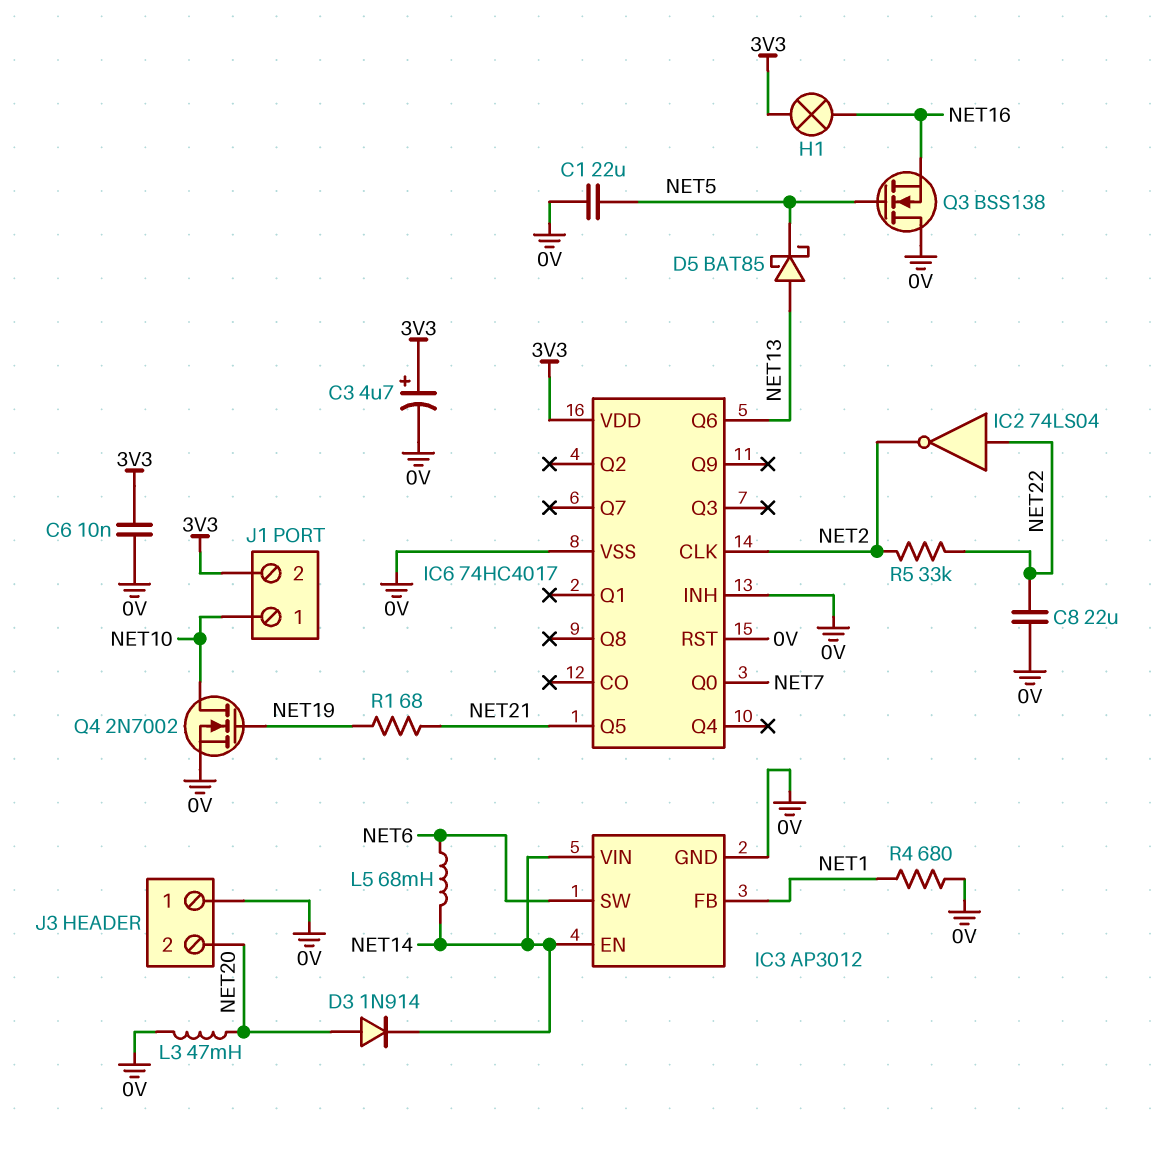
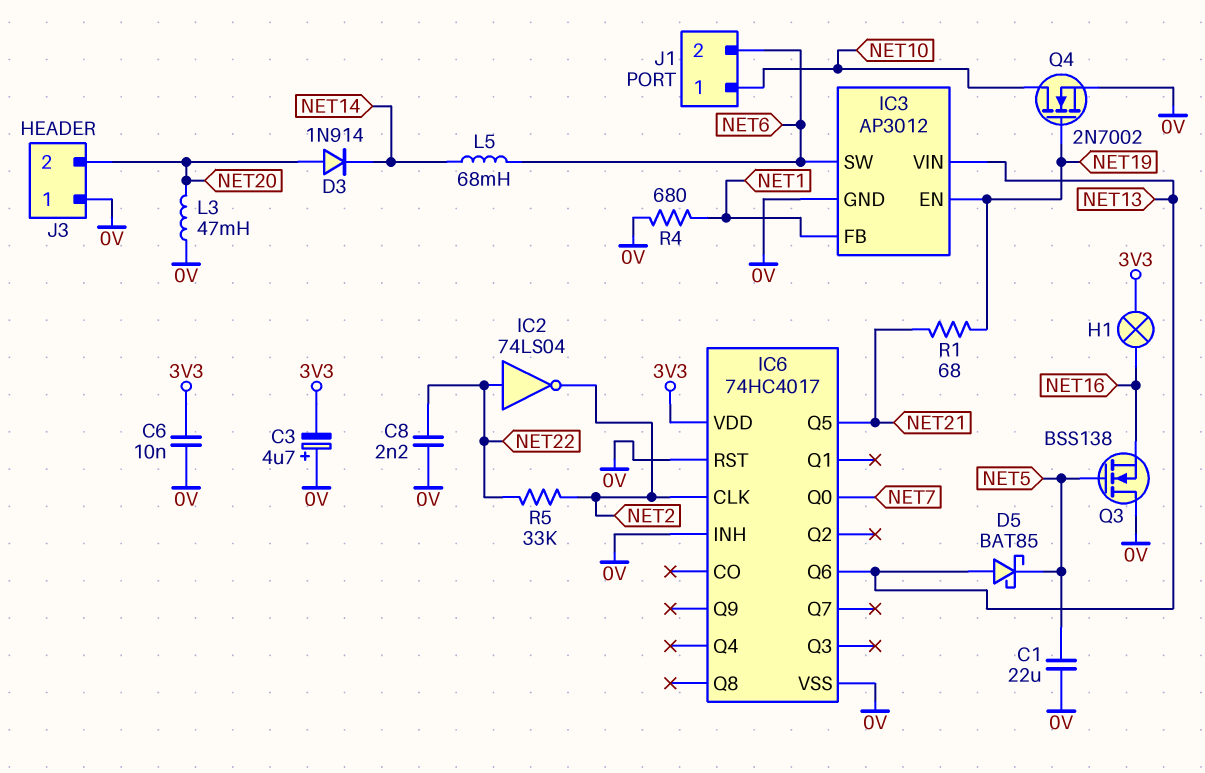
C3: 4.7uF (plus 3V3, minus 0V) -> 4.7uF (plus 0V, minus 3V3)
C8: 22uF (0V, NET22) -> 2.2nF (0V, NET22)
IC3 pin EN: NET14 -> NET19
IC3 pin VIN: NET14 -> NET13
J1 pin 2: 3V3 -> NET6

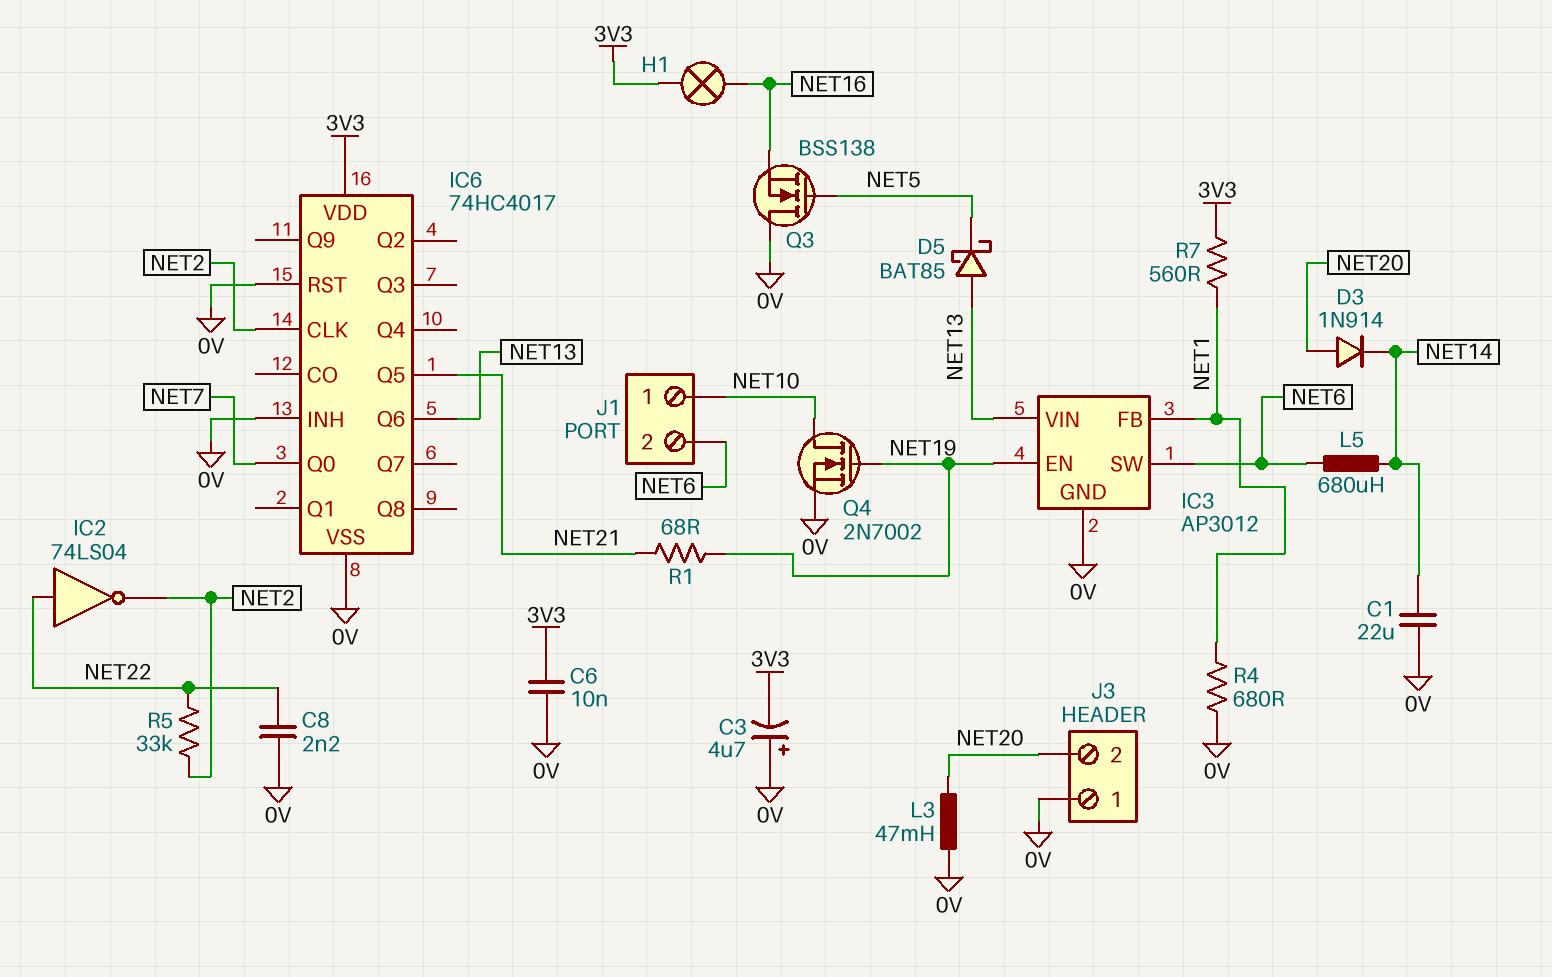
C1: 22uF (0V, NET5) -> 22uF (0V, NET14)
L5: 68mH (NET6, NET14) -> 680uH (NET6, NET14)
R7: none -> 560 (3V3, NET1)

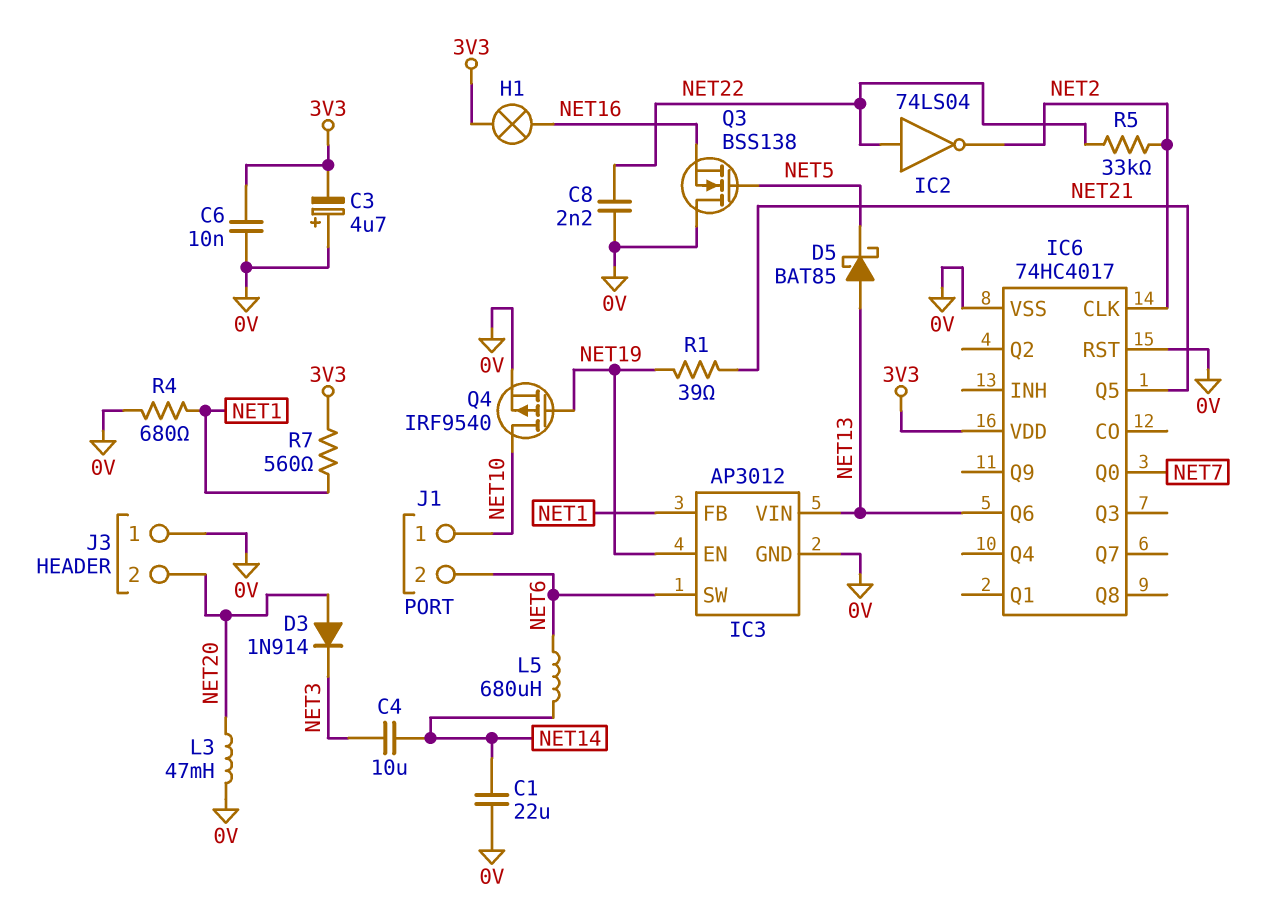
C4: none -> 10uF (NET3, NET14)
D3: diode 1N914 (A NET20, K NET14) -> diode 1N914 (A NET20, K NET3)
IC6 pin INH: 0V -> none
Q4: NMOS 2N7002 (G NET19, D NET10, S 0V) -> PMOS IRF9540 (G NET19, D NET10, S 0V)
R1: 68 (NET19, NET21) -> 39 (NET19, NET21)

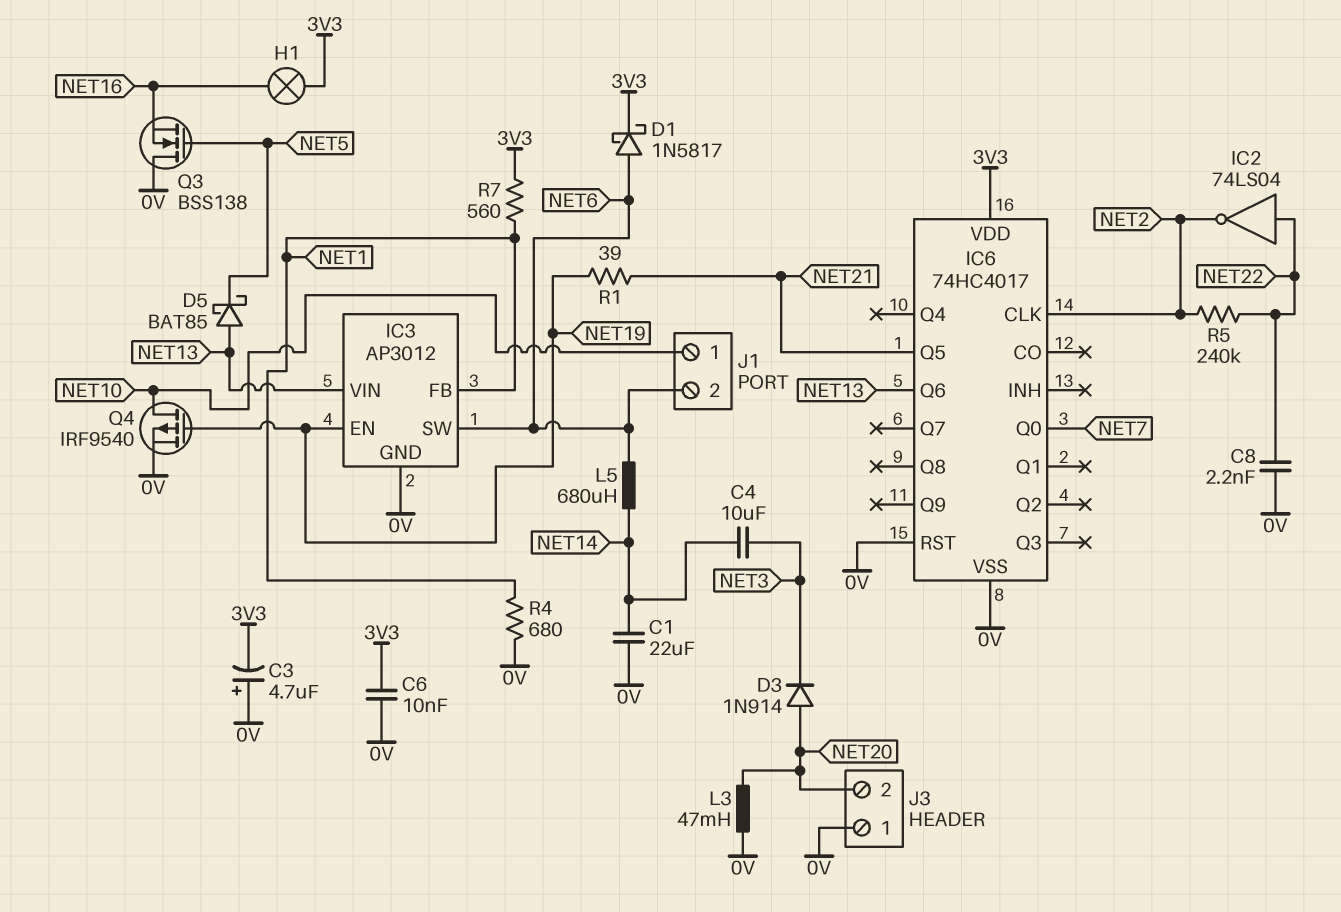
D1: none -> schottky 1N5817 (A NET6, K 3V3)
R5: 33k (NET2, NET22) -> 240k (NET2, NET22)

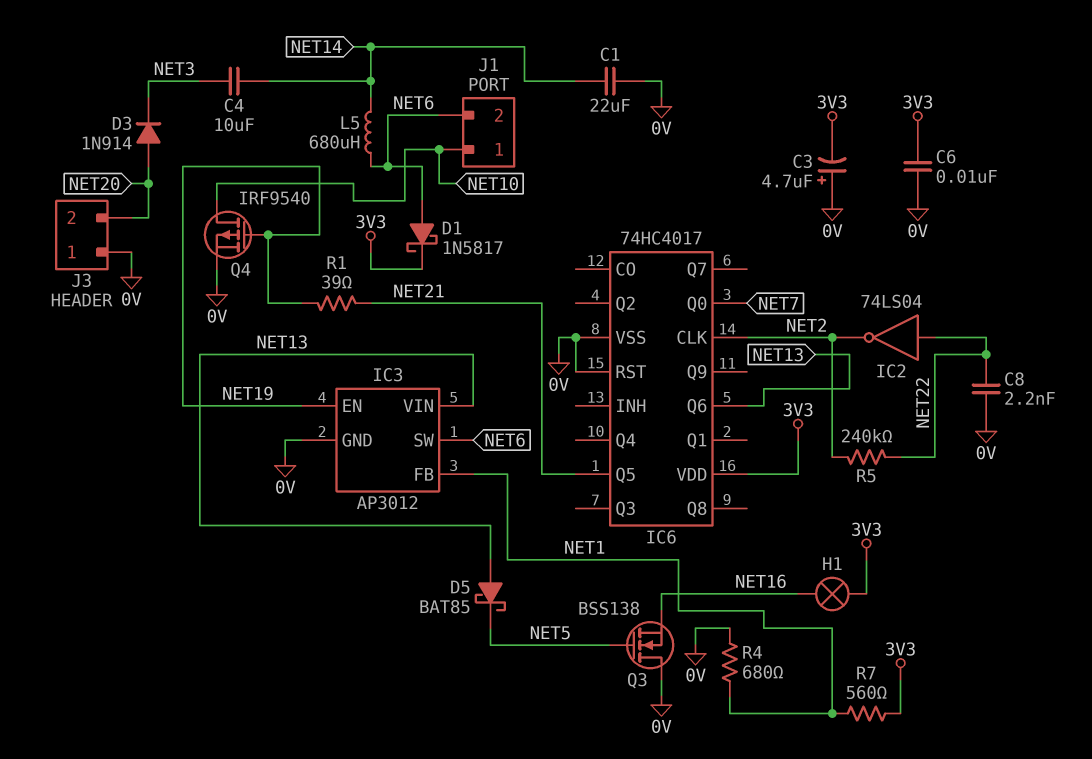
L3: 47mH (0V, NET20) -> none

